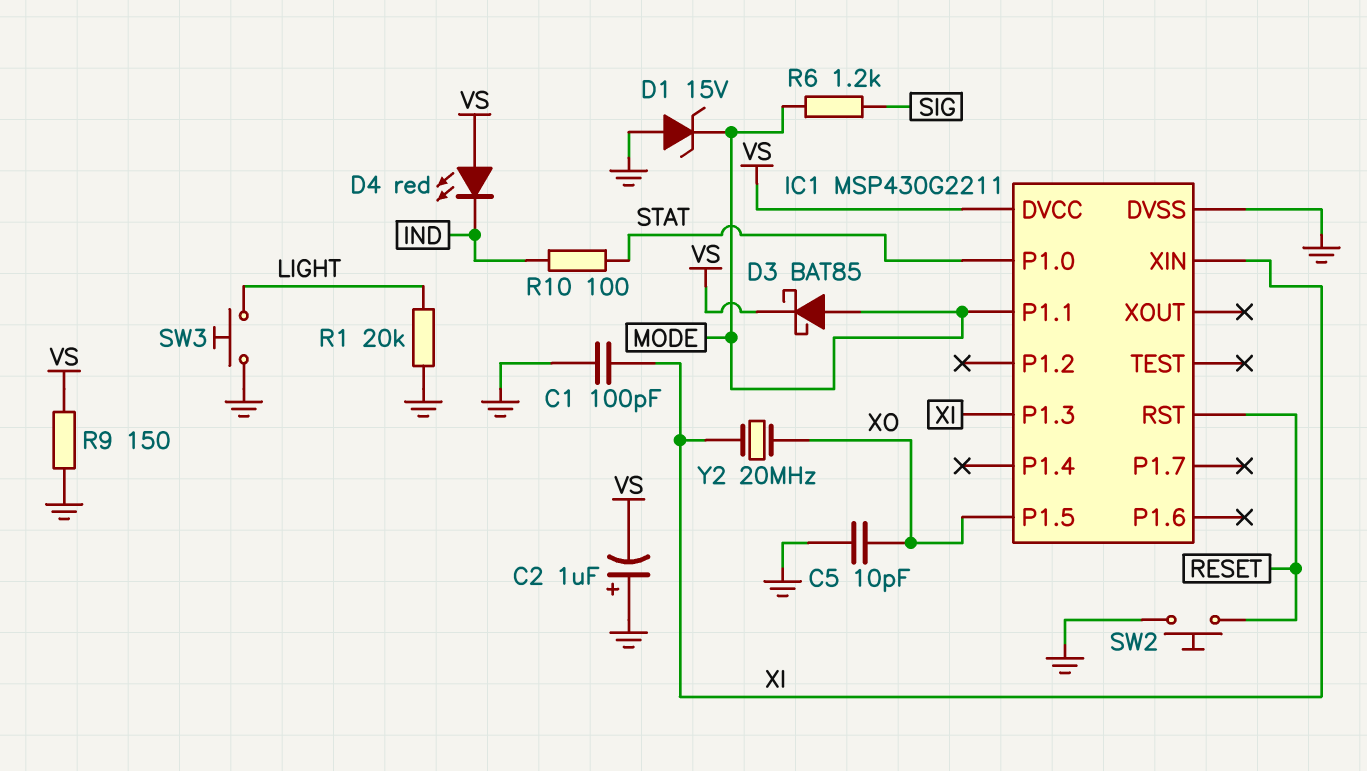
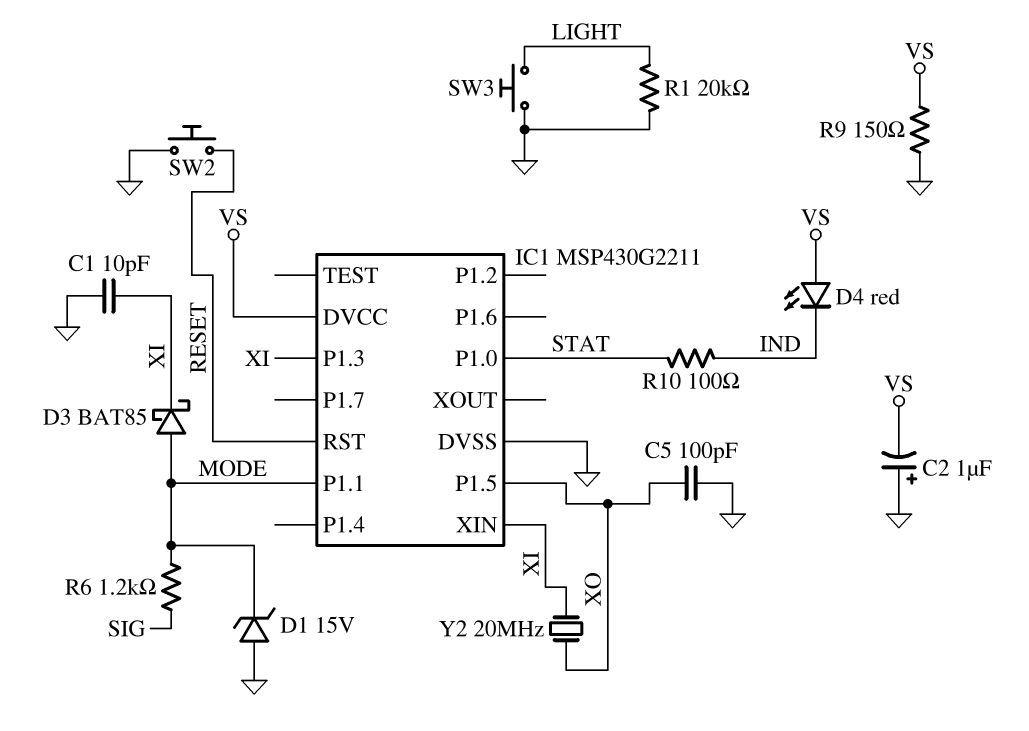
C1: 100pF (GND, XI) -> 10pF (GND, XI)
C5: 10pF (GND, XO) -> 100pF (GND, XO)
D3: schottky BAT85 (A MODE, K VS) -> schottky BAT85 (A MODE, K XI)

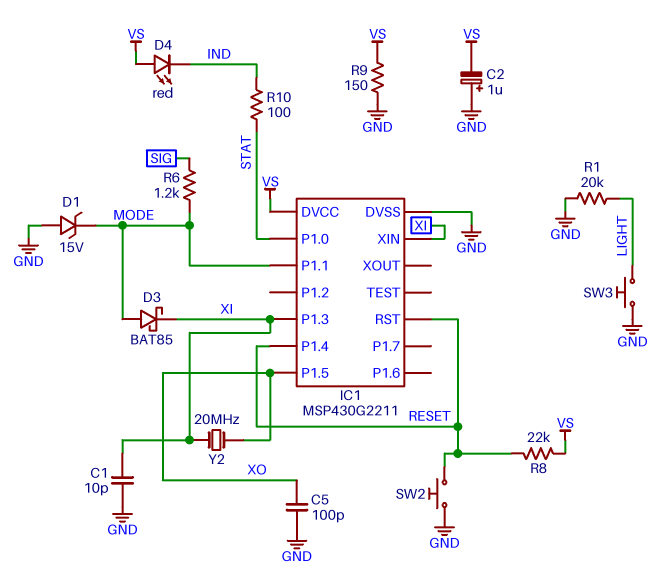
IC1 pin P1.4: none -> RESET
R8: none -> 22k (RESET, VS)

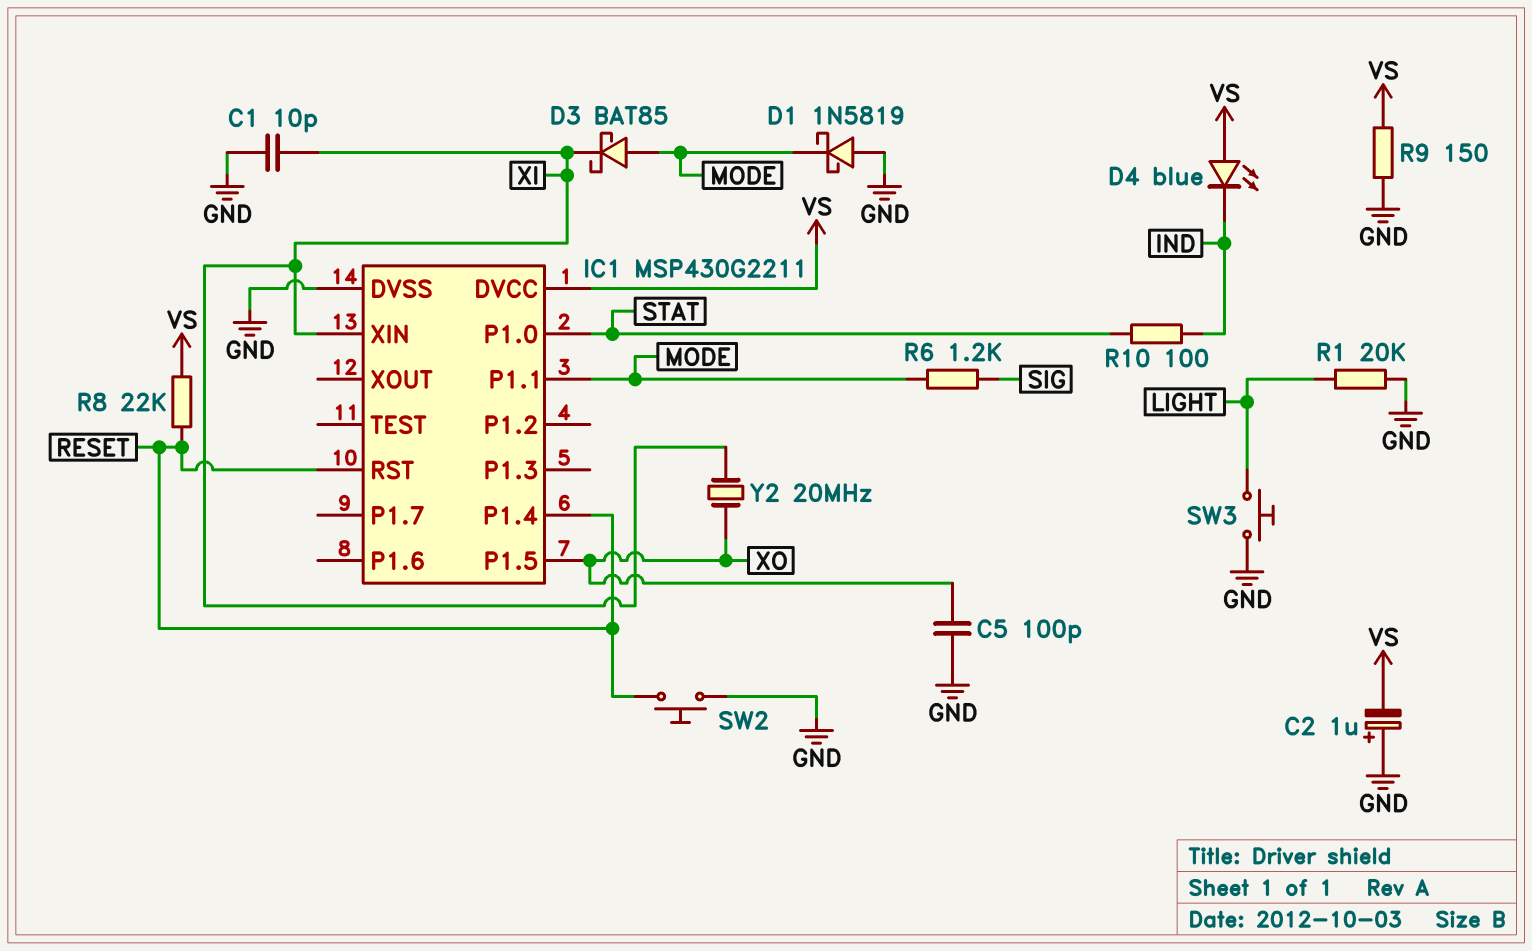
D1: zener 15V (A GND, K MODE) -> schottky 1N5819 (A GND, K MODE)
D4: LED red (A VS, K IND) -> LED blue (A VS, K IND)
IC1 pin P1.3: XI -> none

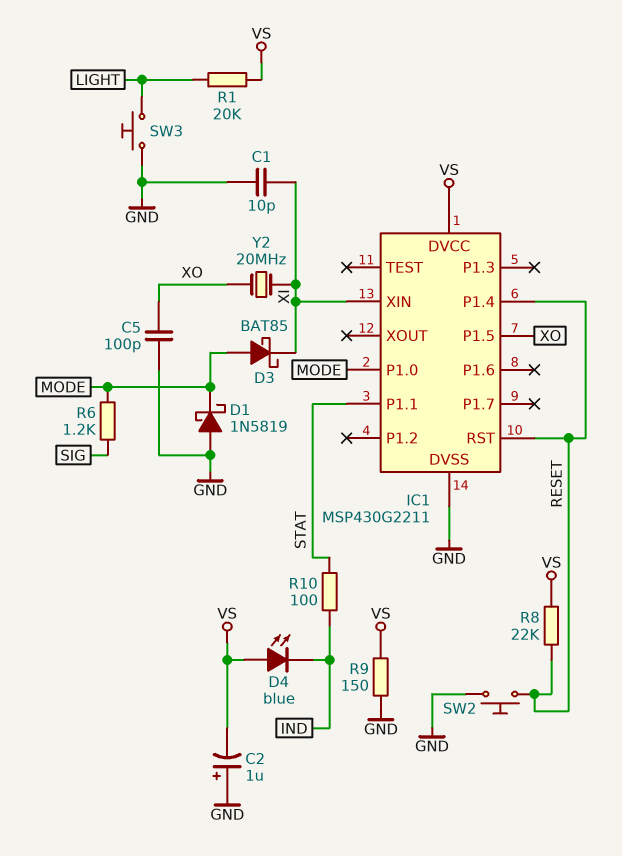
IC1 pin P1.0: STAT -> MODE
IC1 pin P1.1: MODE -> STAT
R1: 20k (GND, LIGHT) -> 20k (LIGHT, VS)

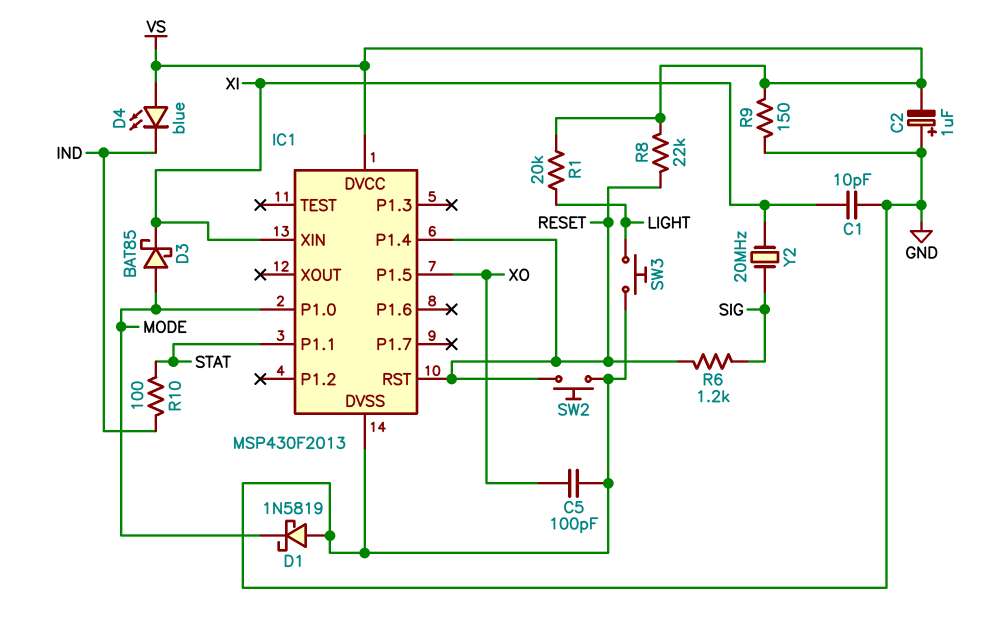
IC1: MSP430G2211 -> MSP430F2013
R6: 1.2k (MODE, SIG) -> 1.2k (RESET, SIG)
Y2: 20MHz (XI, XO) -> 20MHz (SIG, XI)

